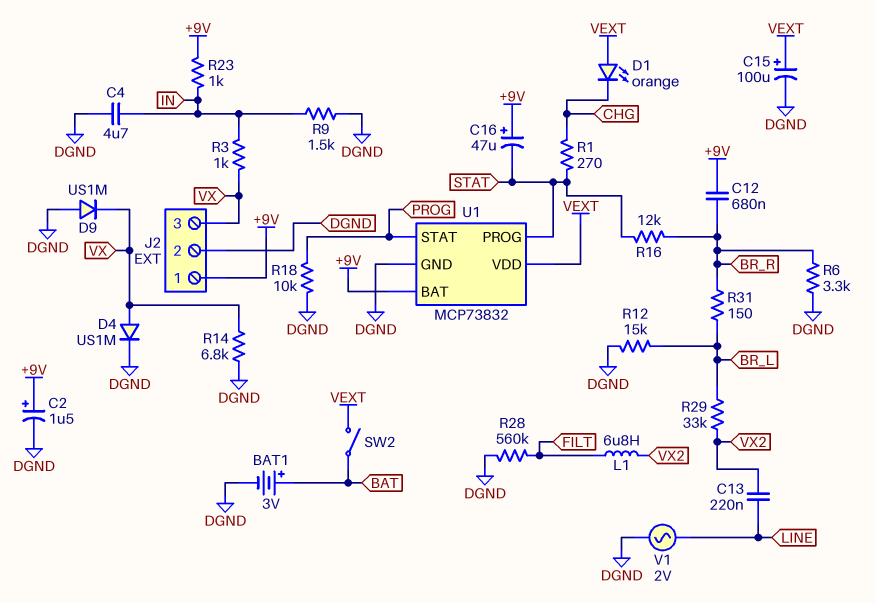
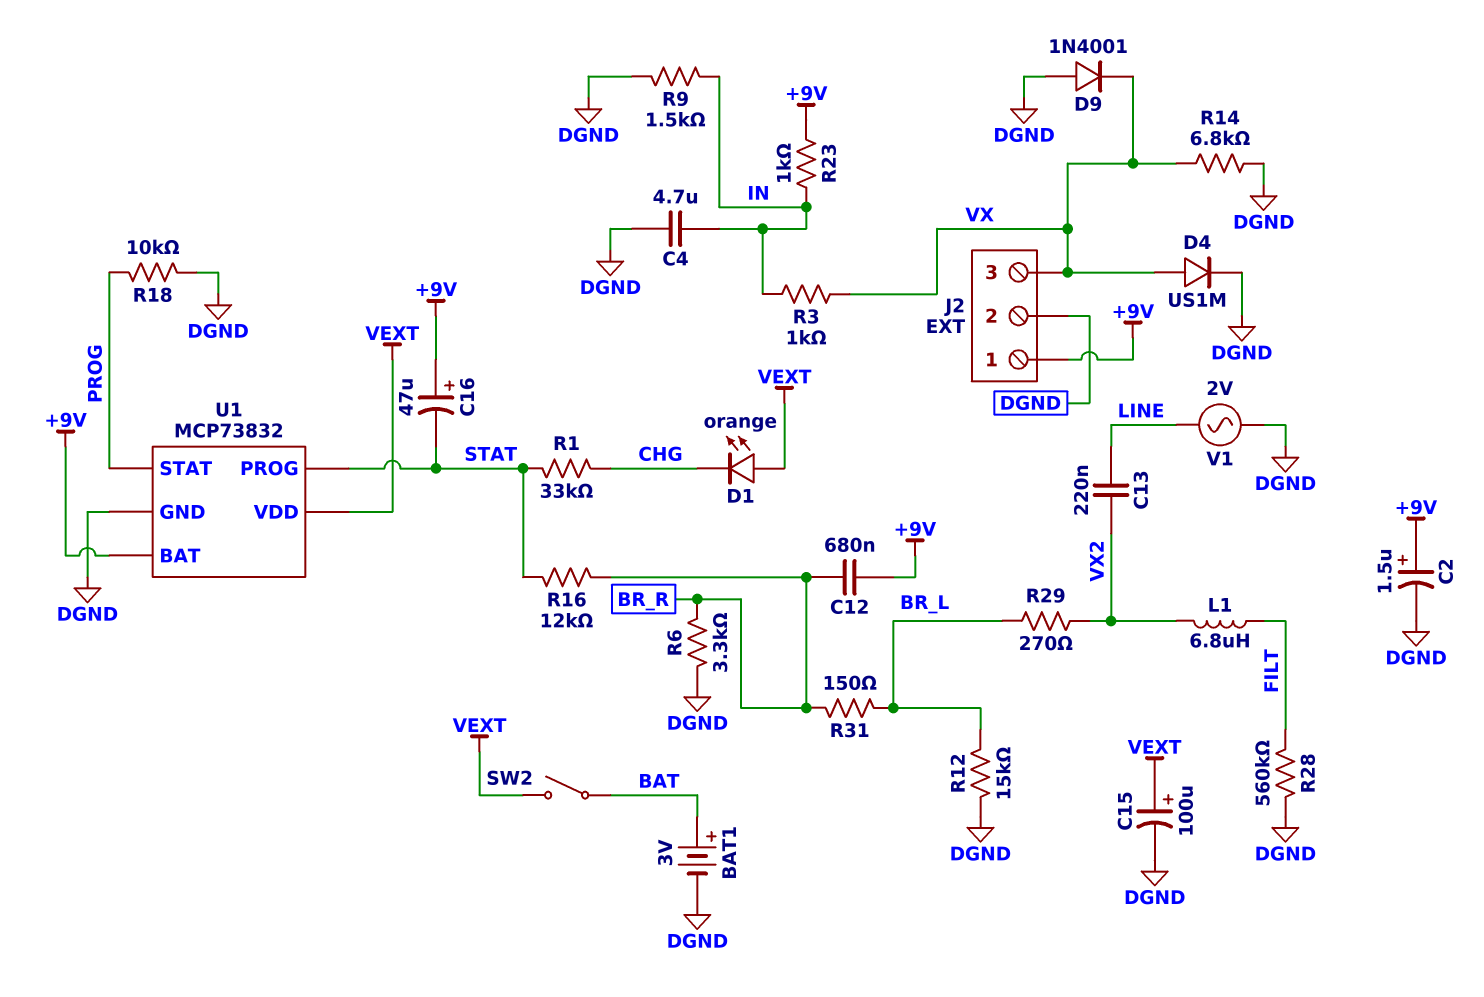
D9: diode US1M (A DGND, K VX) -> diode 1N4001 (A DGND, K VX)
R1: 270 (CHG, STAT) -> 33k (CHG, STAT)
R29: 33k (BR_L, VX2) -> 270 (BR_L, VX2)

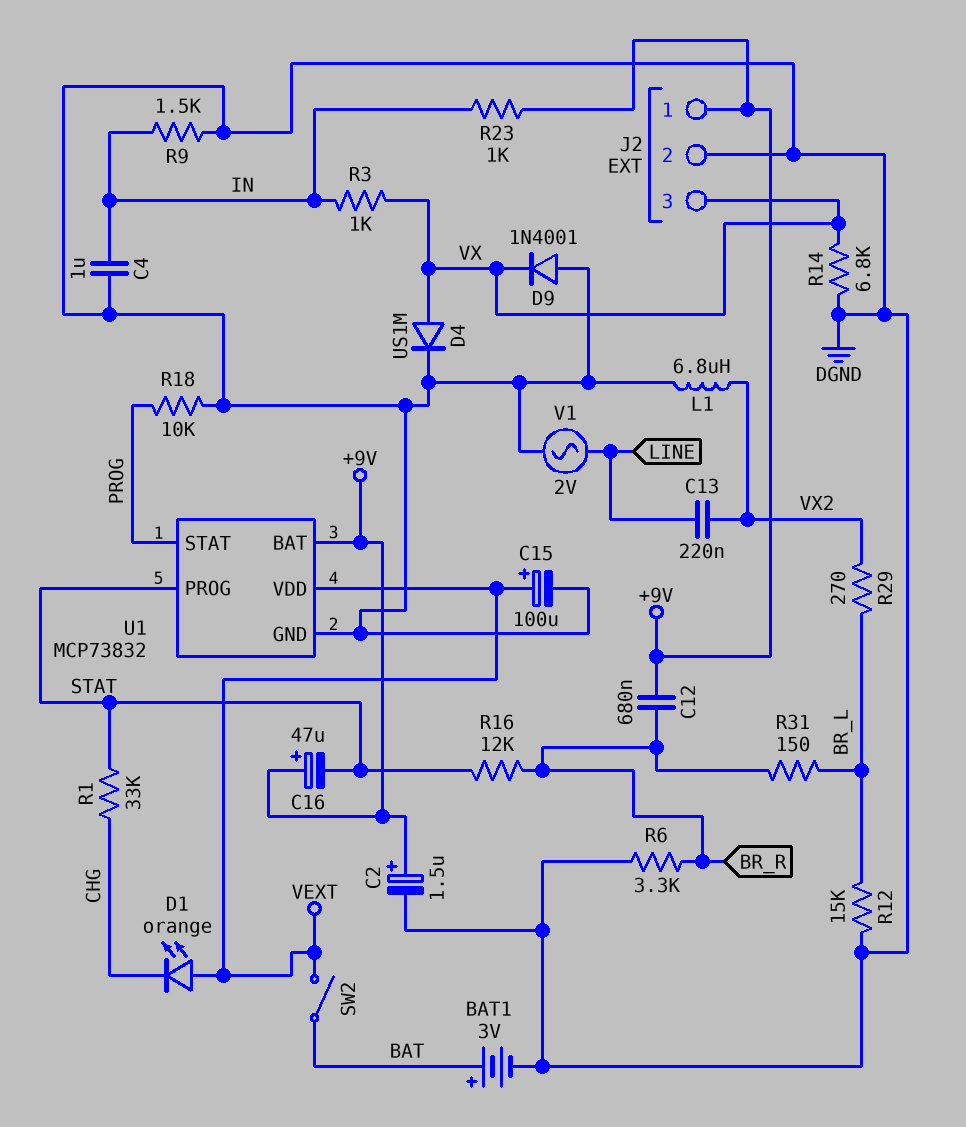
C4: 4.7uF (DGND, IN) -> 1uF (DGND, IN)
L1: 6.8uH (FILT, VX2) -> 6.8uH (DGND, VX2)
R28: 560k (DGND, FILT) -> none

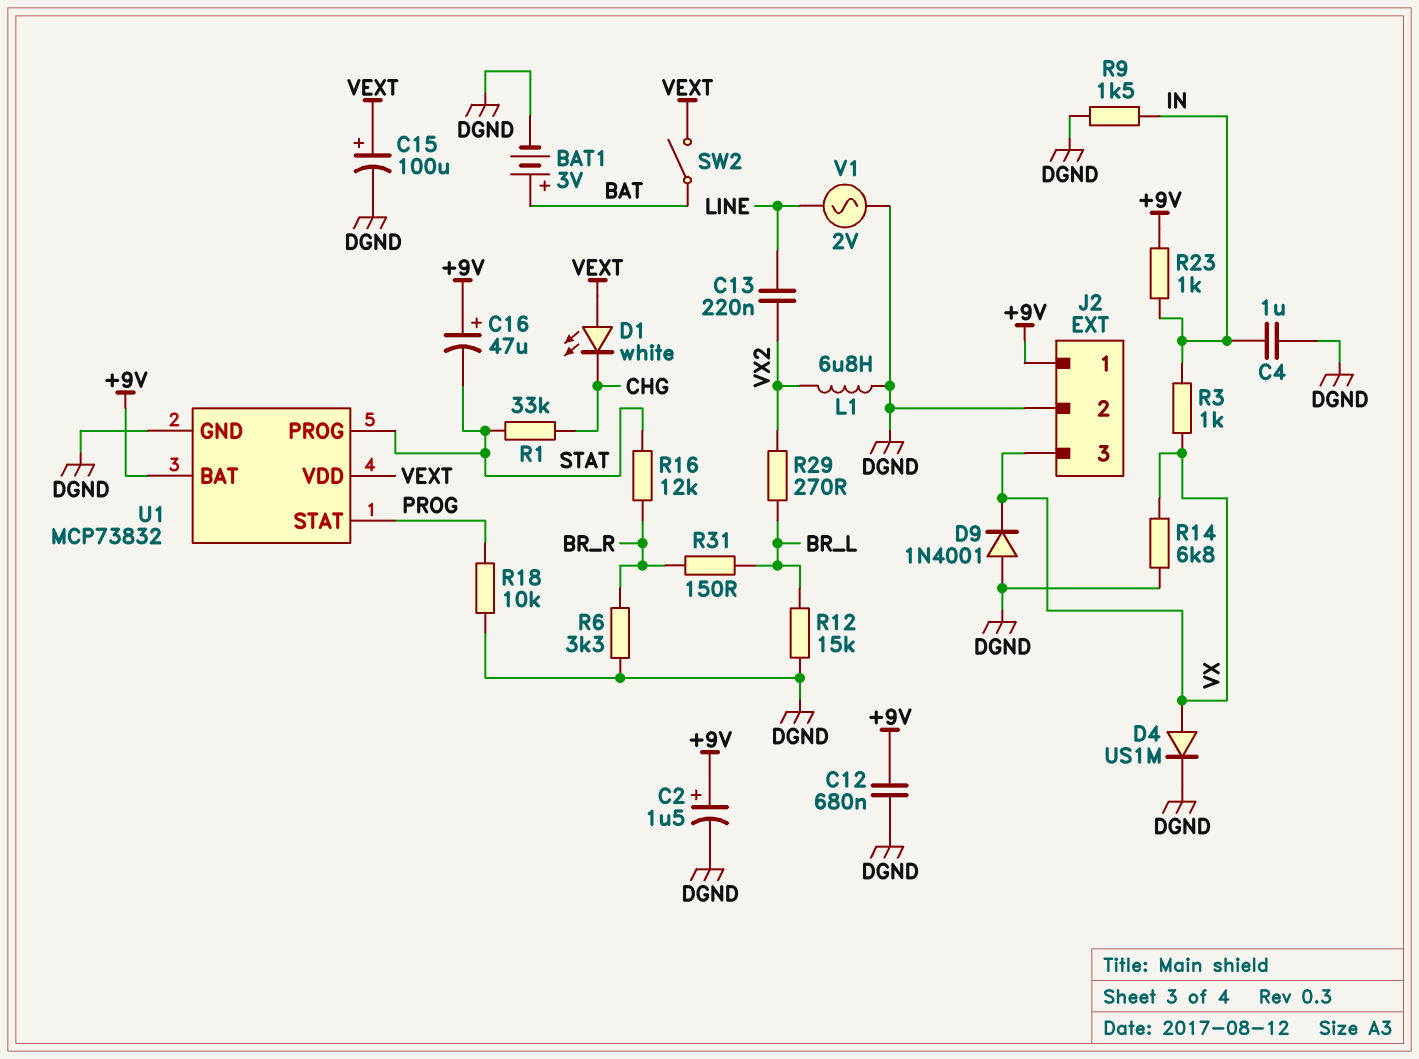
C12: 680nF (+9V, BR_R) -> 680nF (+9V, DGND)
D1: LED orange (A VEXT, K CHG) -> LED white (A VEXT, K CHG)

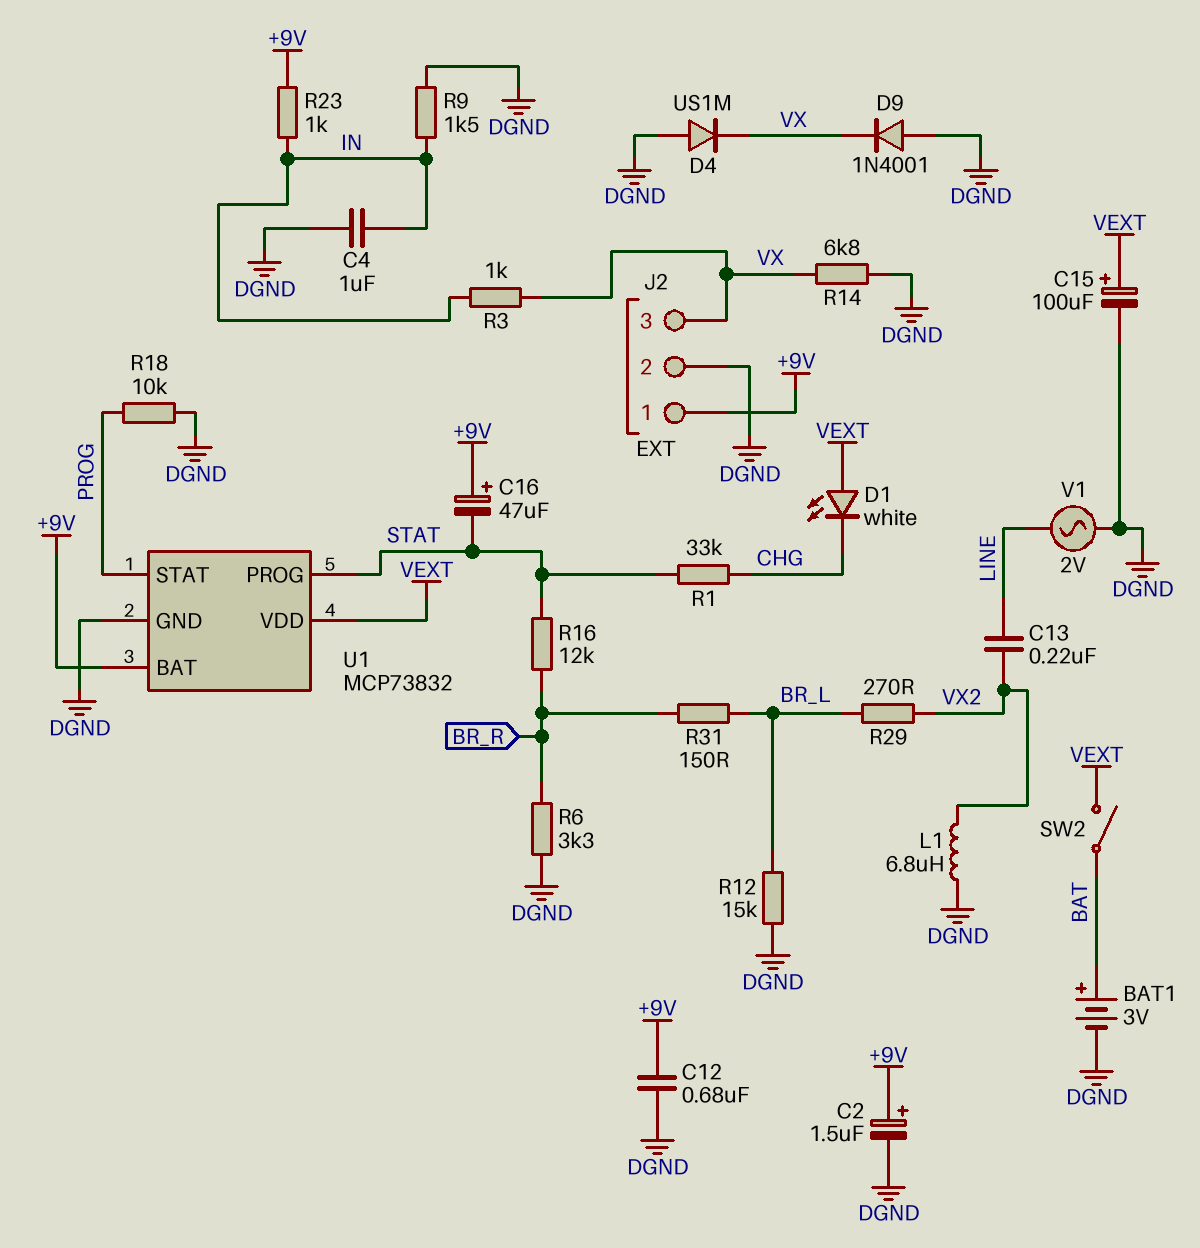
D4: diode US1M (A VX, K DGND) -> diode US1M (A DGND, K VX)

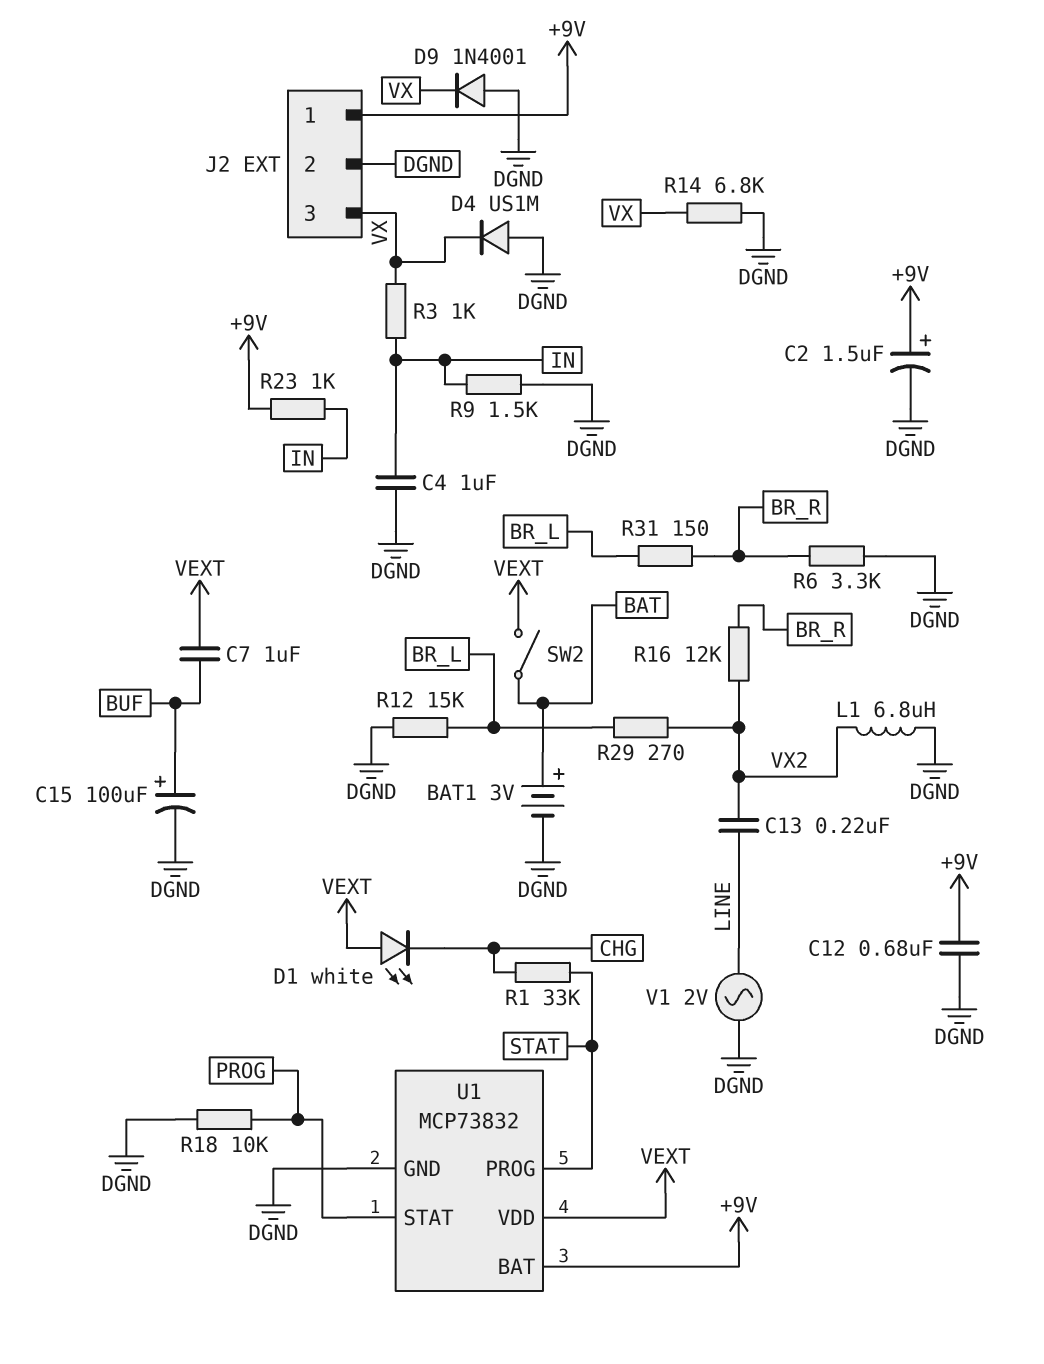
C7: none -> 1uF (BUF, VEXT)
C15: 100uF (plus VEXT, minus DGND) -> 100uF (plus BUF, minus DGND)
C16: 47uF (plus +9V, minus STAT) -> none
R16: 12k (BR_R, STAT) -> 12k (BR_R, VX2)

